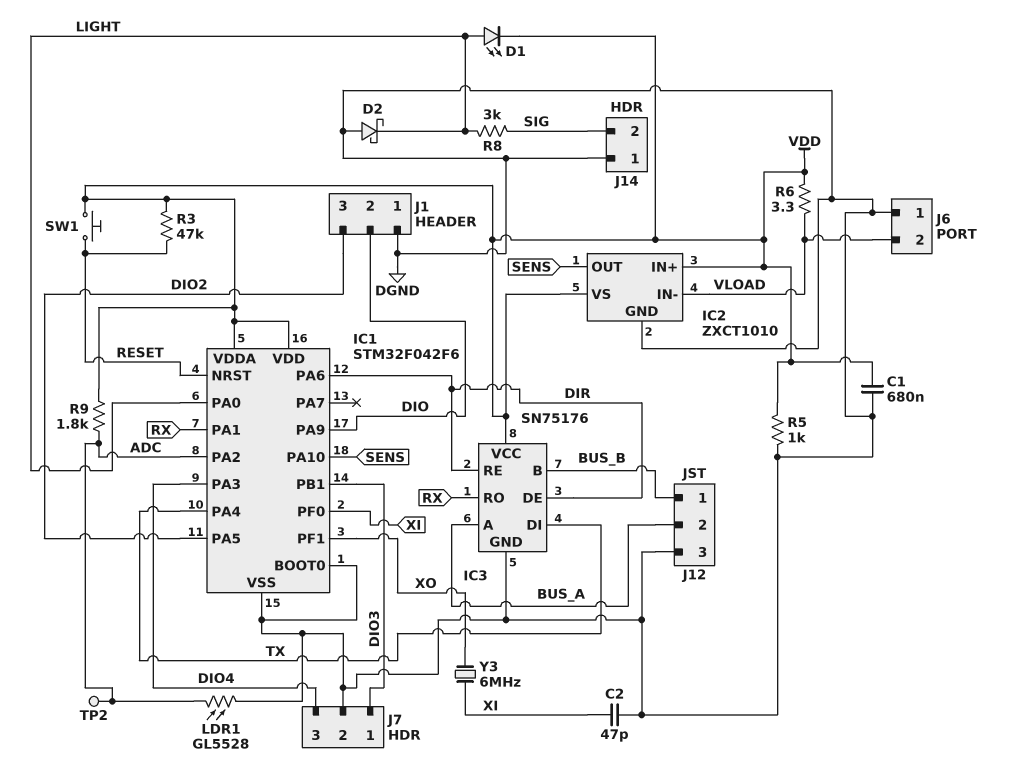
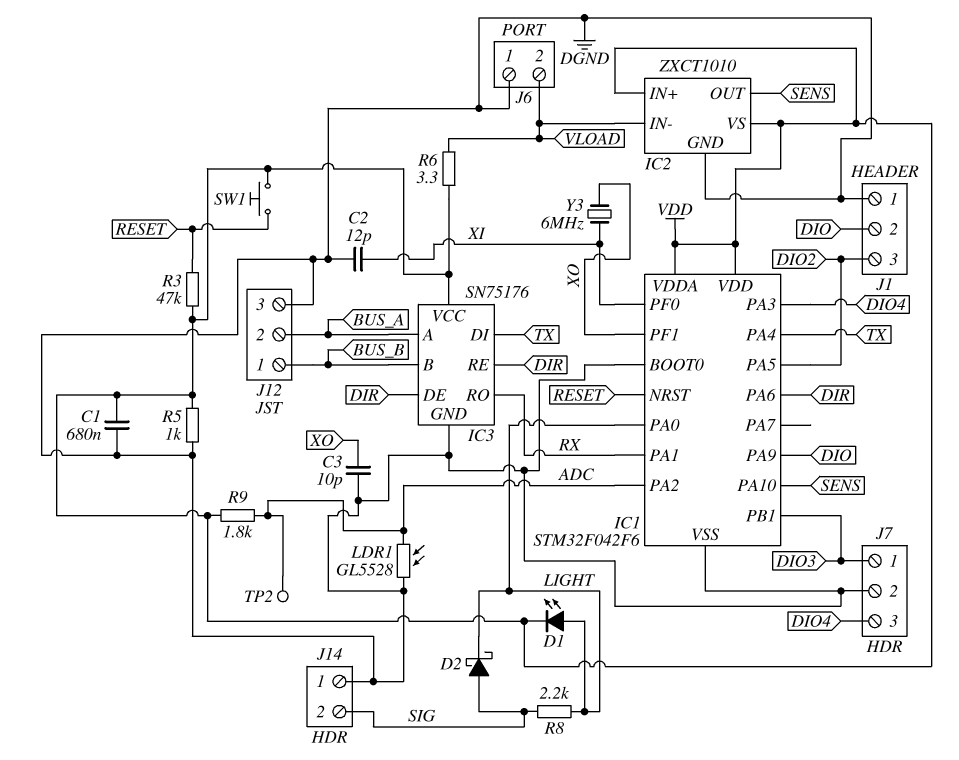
C2: 47pF (DGND, XI) -> 12pF (DGND, XI)
C3: none -> 10pF (DGND, XO)
D2: schottky (A DGND, K LIGHT) -> schottky (A SIG, K LIGHT)
R8: 3k (LIGHT, SIG) -> 2.2k (LIGHT, SIG)

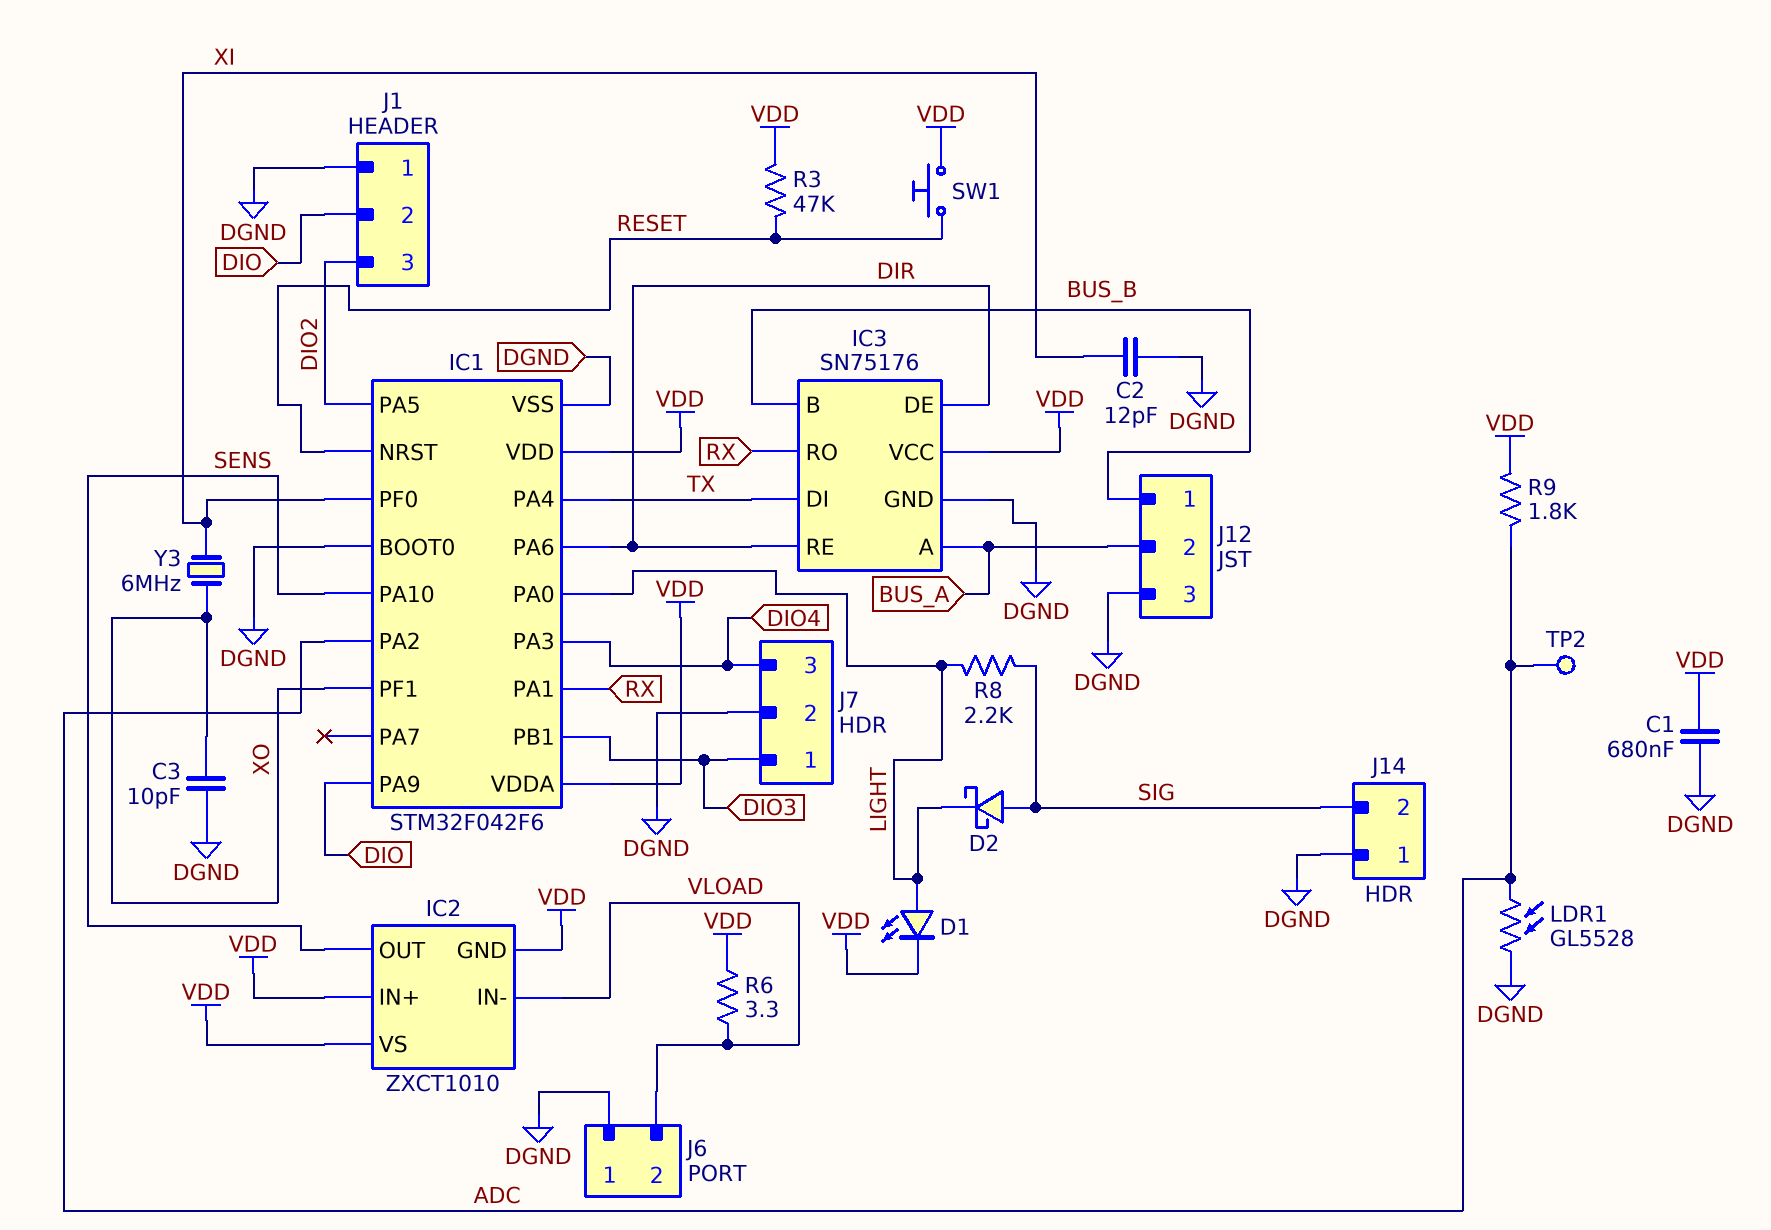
IC2 pin GND: DGND -> VDD
R5: 1k (DGND, VDD) -> none

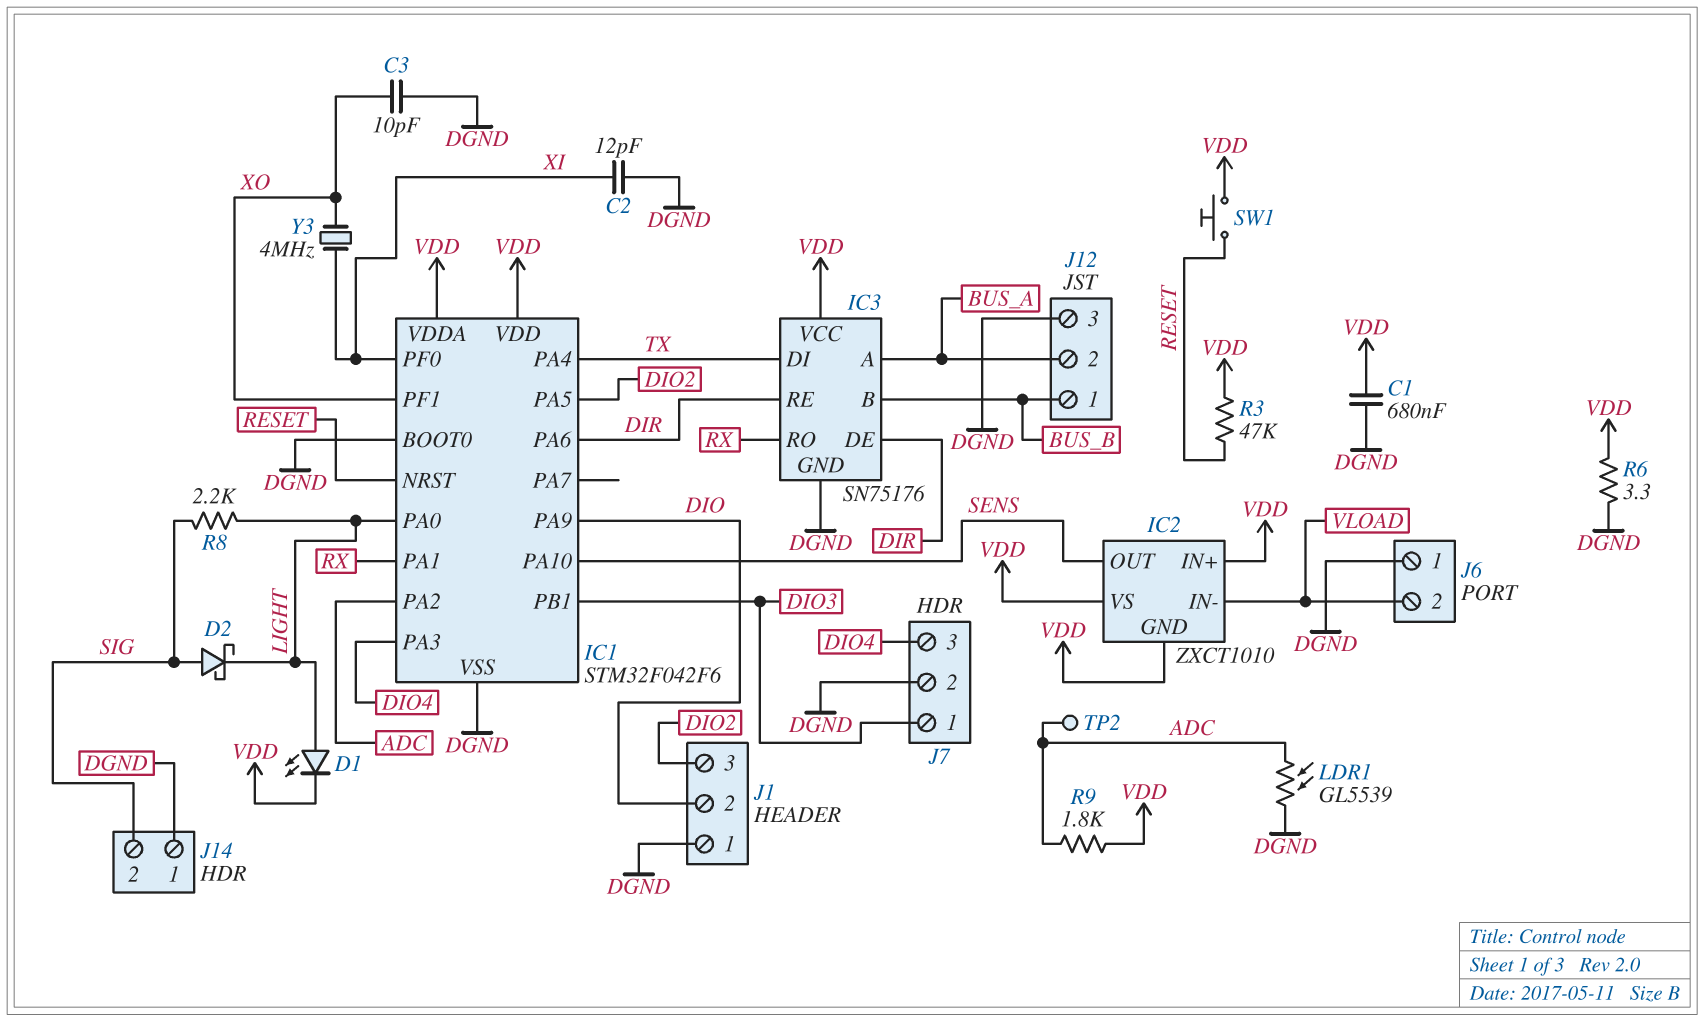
LDR1: GL5528 (ADC, DGND) -> GL5539 (ADC, DGND)
R6: 3.3 (VDD, VLOAD) -> 3.3 (DGND, VDD)
Y3: 6MHz (XI, XO) -> 4MHz (XI, XO)

